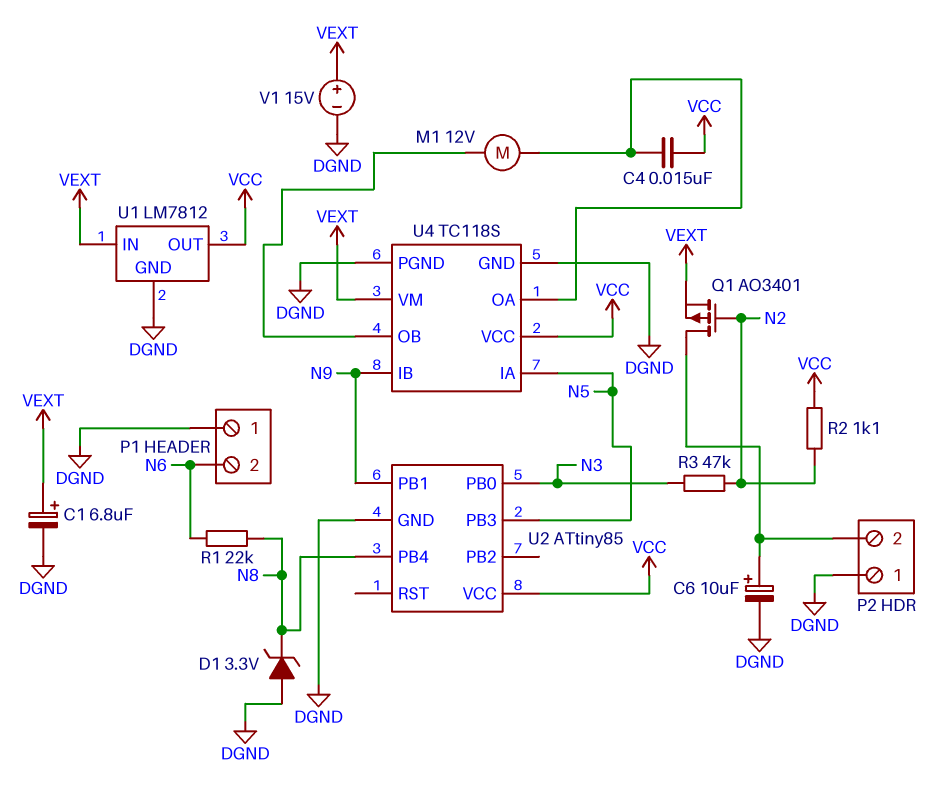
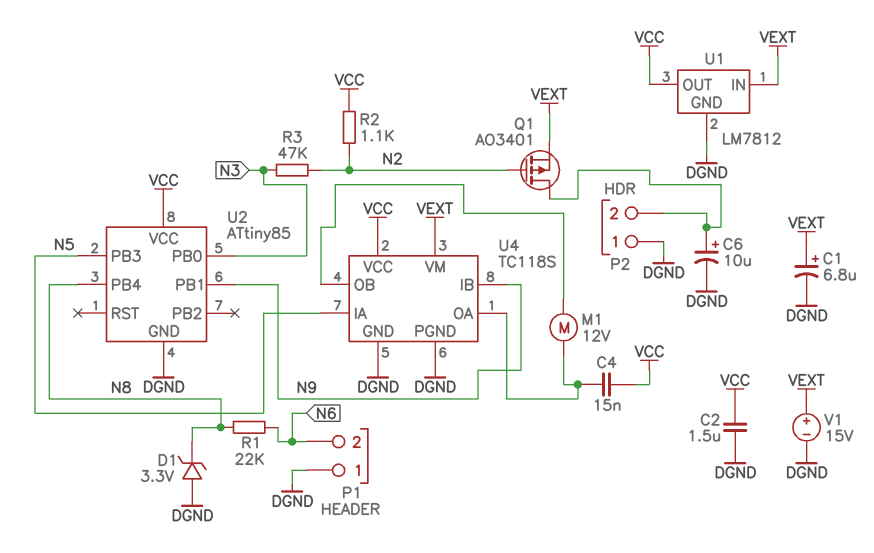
C2: none -> 1.5uF (DGND, VCC)

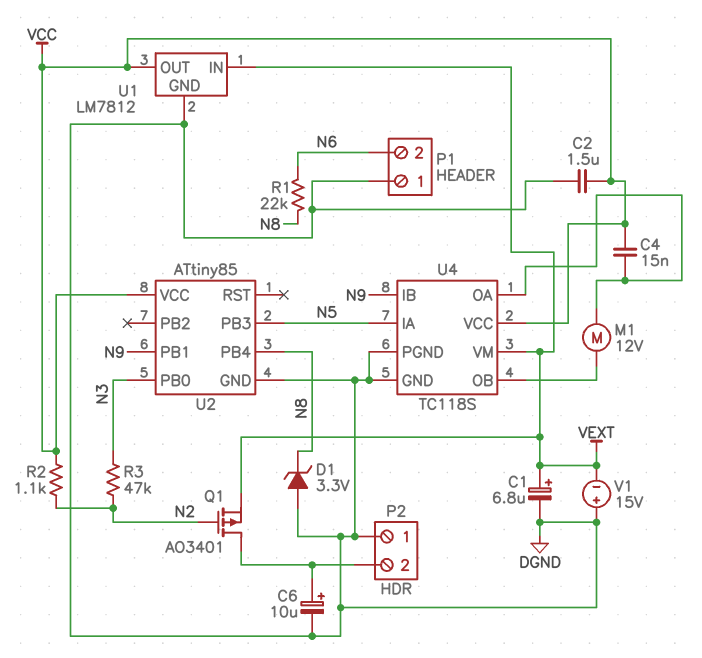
V1: 15V (plus VEXT, minus DGND) -> 15V (plus DGND, minus VEXT)

